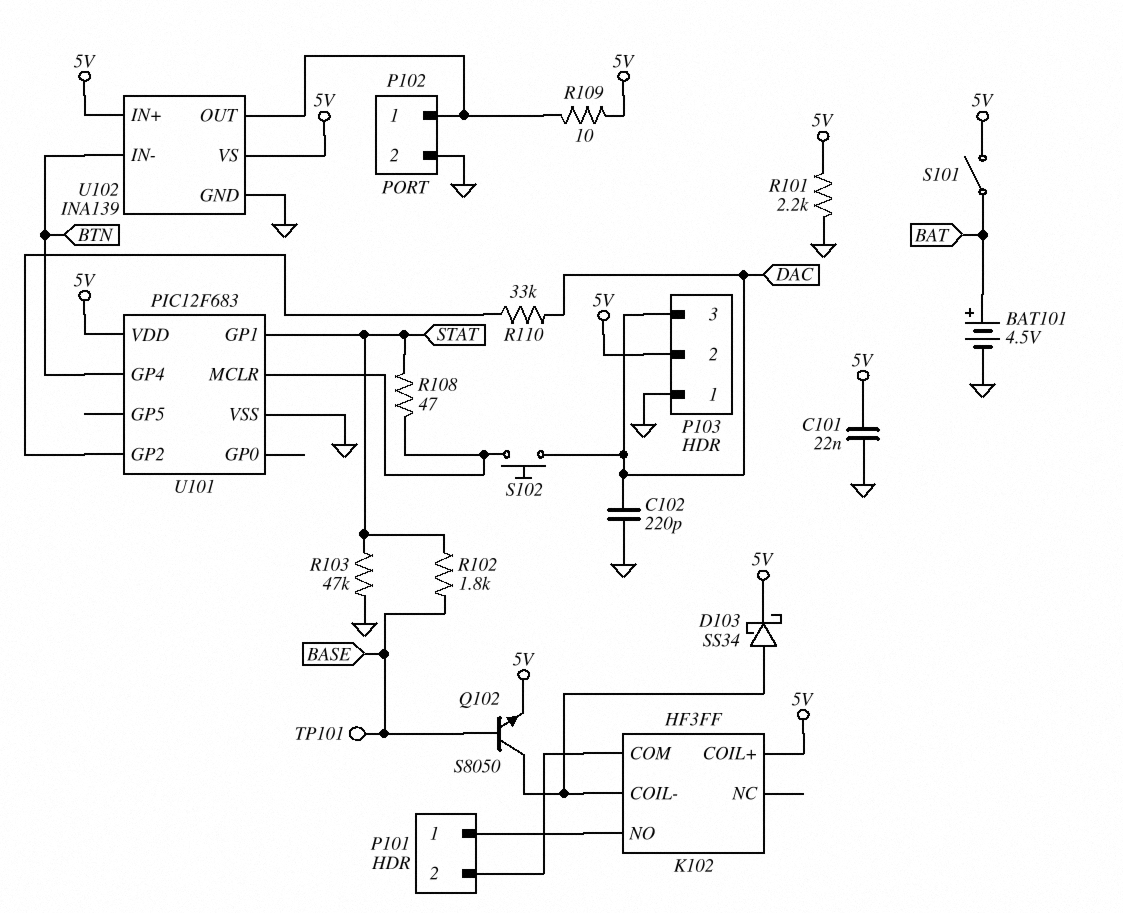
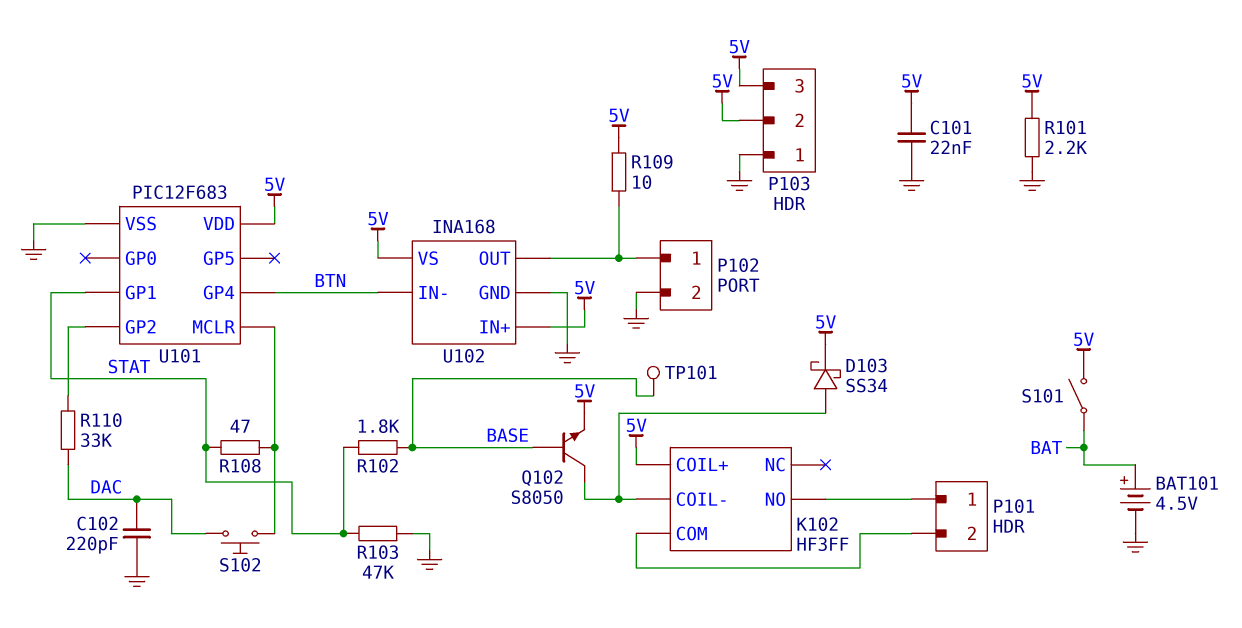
P103 pin 3: DAC -> 5V
U102: INA139 -> INA168

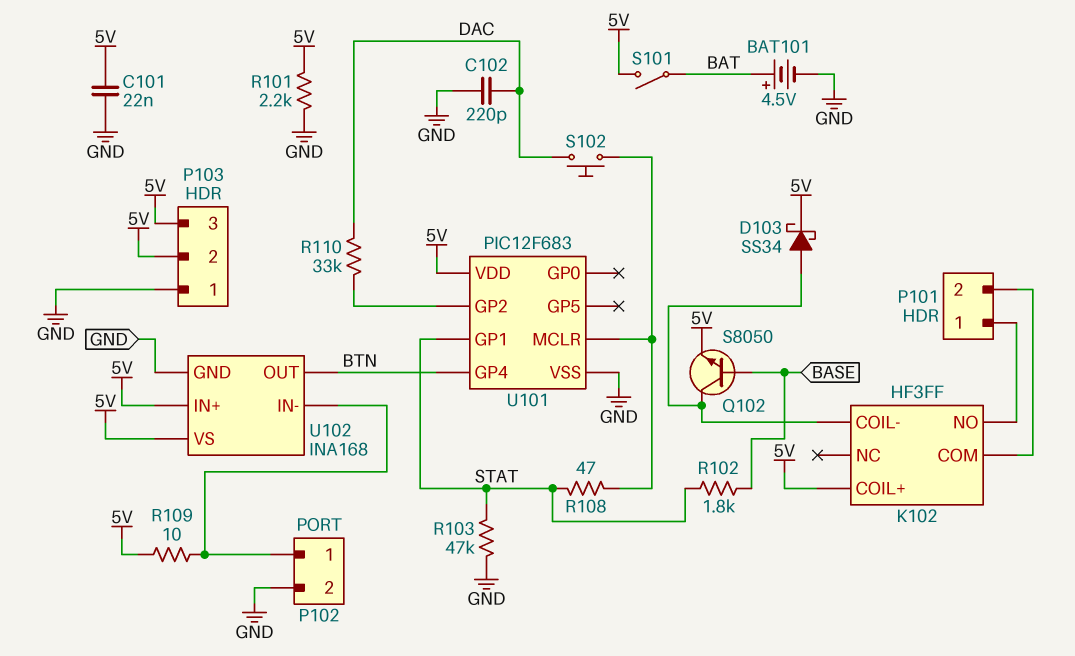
TP101: test point (BASE) -> none
U102 pin IN-: BTN -> P102/1
U102 pin OUT: P102/1 -> BTN

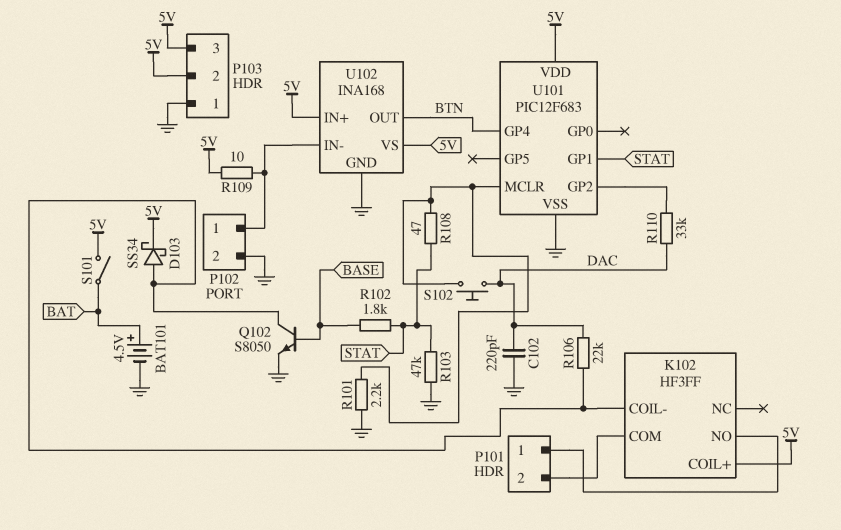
C101: 22nF (5V, GND) -> none
Q102: NPN S8050 (B BASE, C K102/COIL-, E 5V) -> NPN S8050 (B BASE, C K102/COIL-, E GND)
R101: 2.2k (5V, GND) -> 2.2k (GND, U101/MCLR)
R106: none -> 22k (DAC, K102/COIL-)

